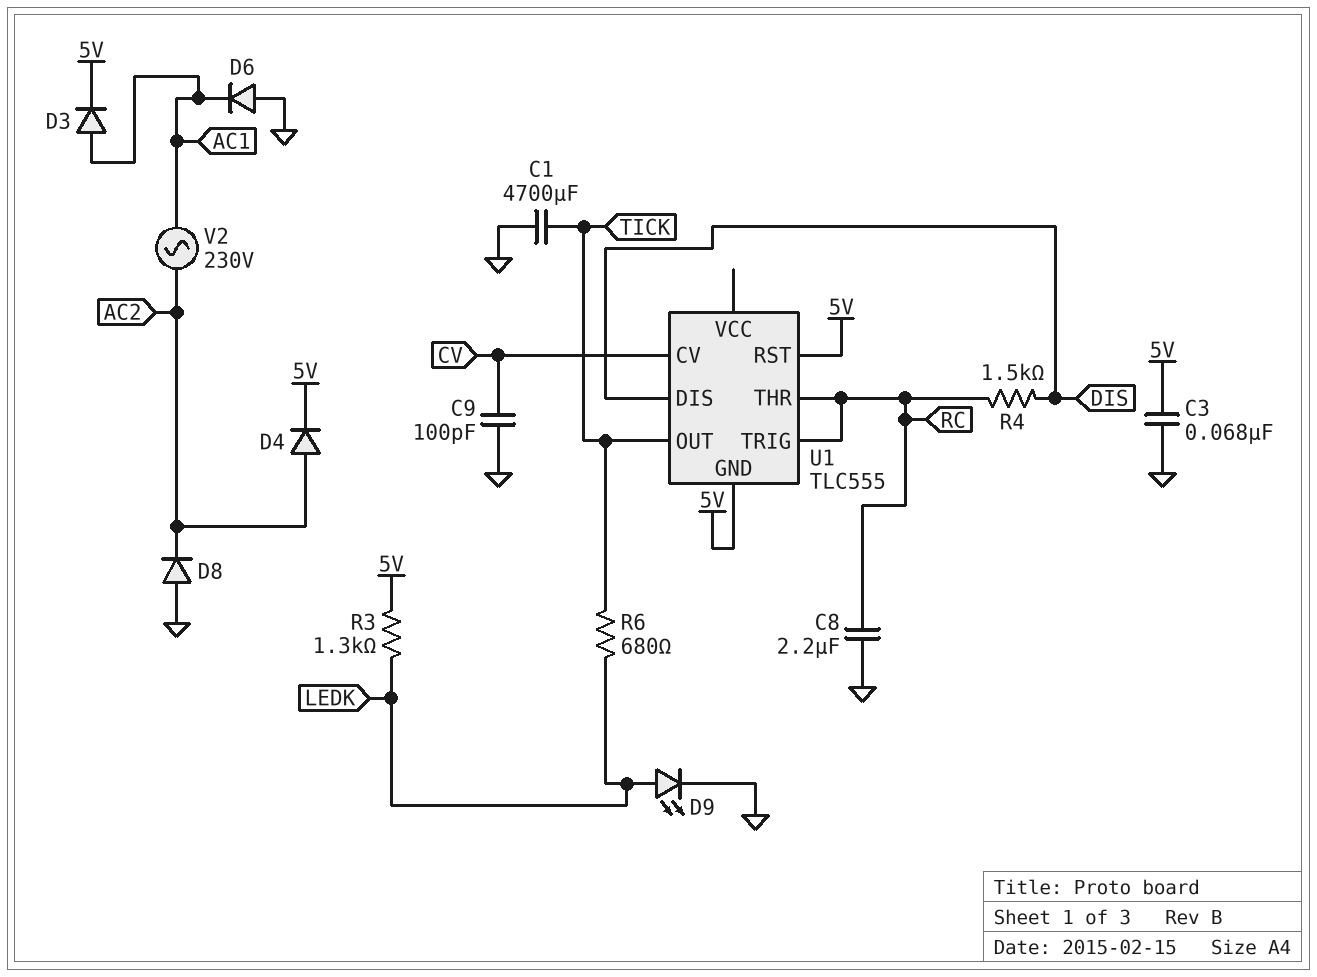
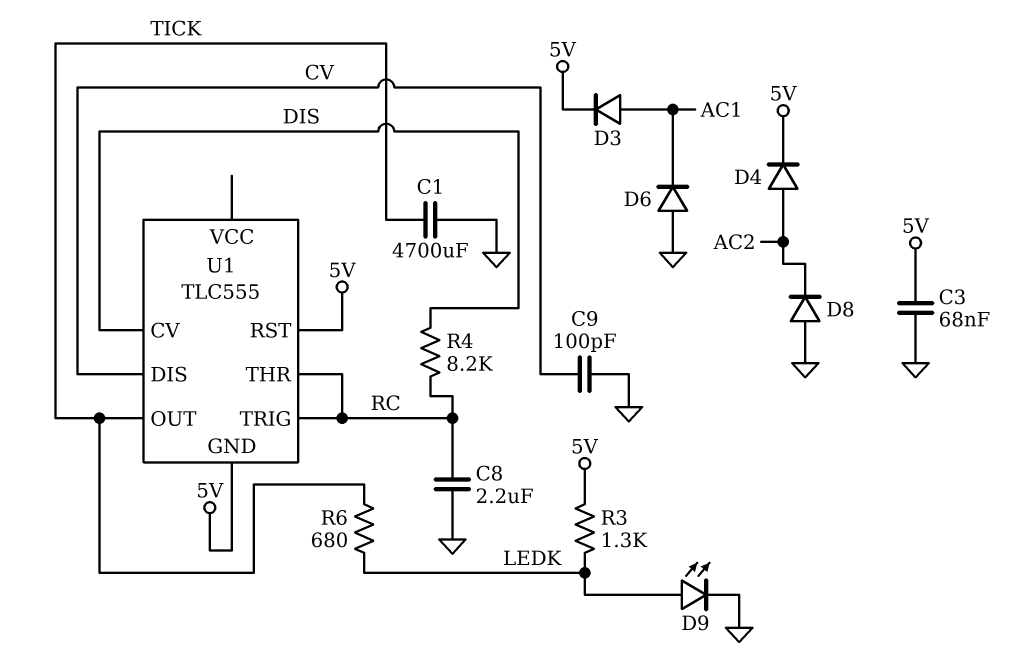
R4: 1.5k (DIS, RC) -> 8.2k (DIS, RC)
U1 pin CV: CV -> DIS
U1 pin DIS: DIS -> CV
V2: AC 230V (AC1, AC2) -> none

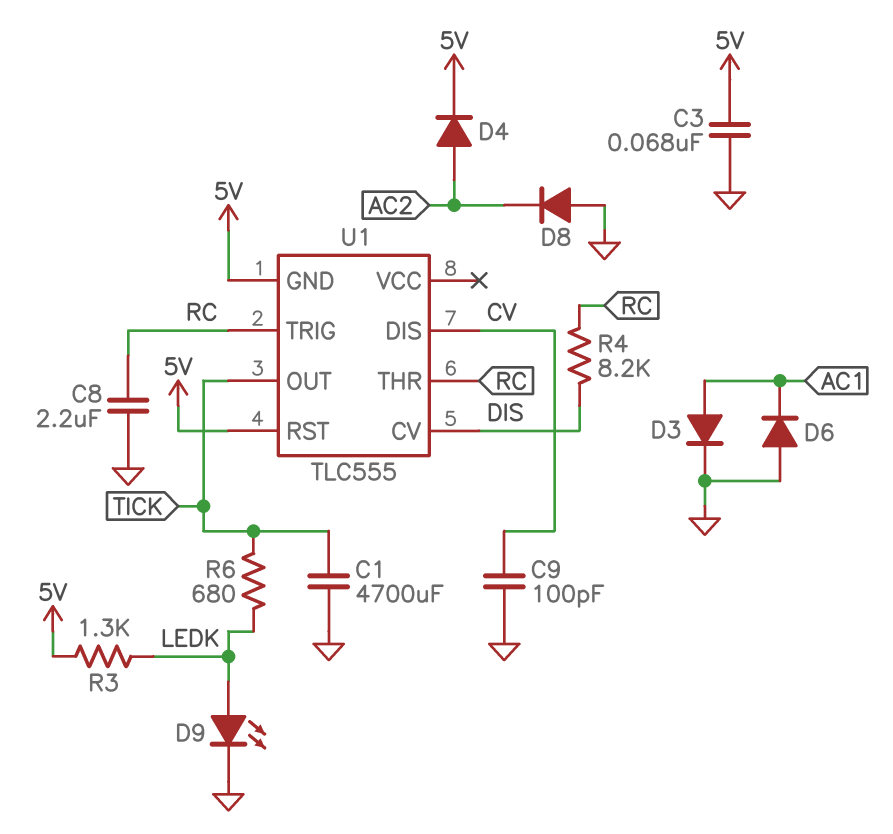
D3: diode (A AC1, K 5V) -> diode (A AC1, K GND)

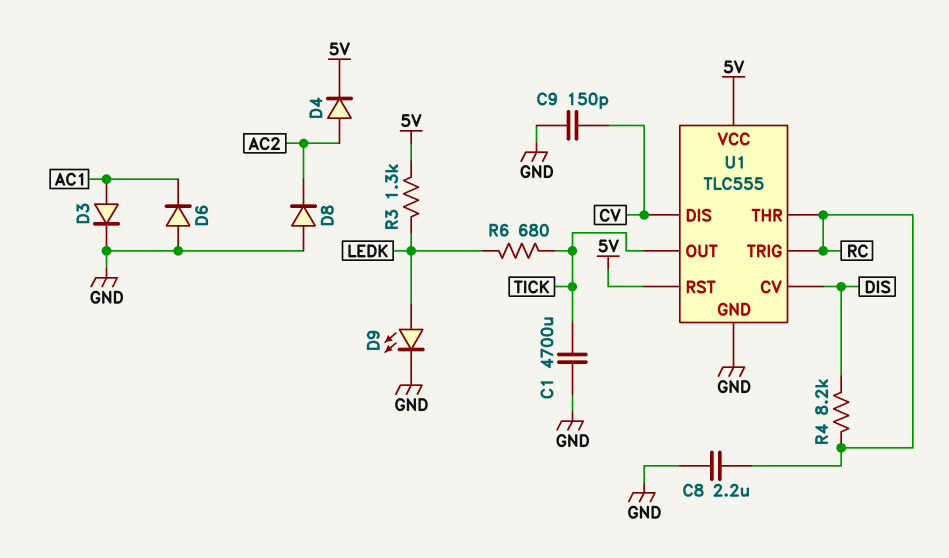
C3: 68nF (5V, GND) -> none
C9: 100pF (CV, GND) -> 150pF (CV, GND)
U1 pin GND: 5V -> GND
U1 pin VCC: none -> 5V

